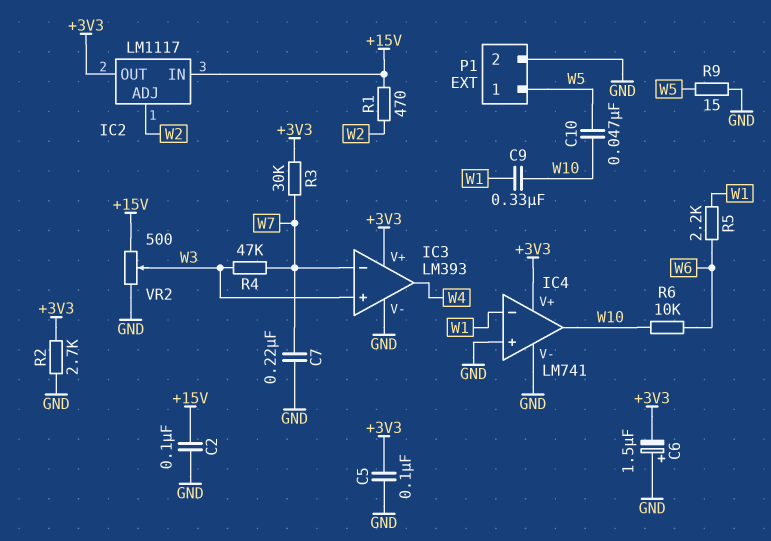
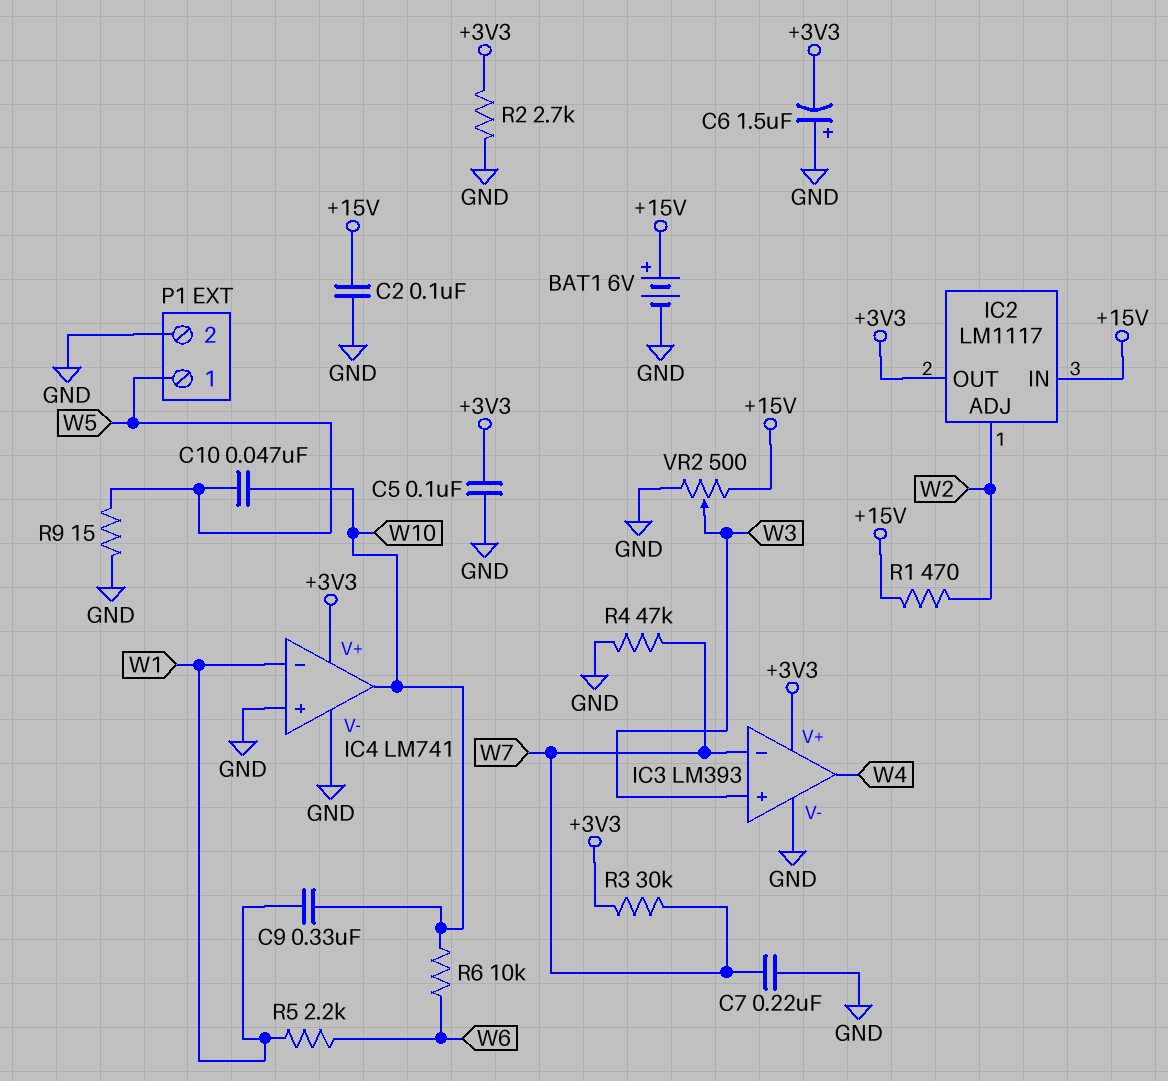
BAT1: none -> 6V (plus +15V, minus GND)
R4: 47k (W3, W7) -> 47k (GND, W7)

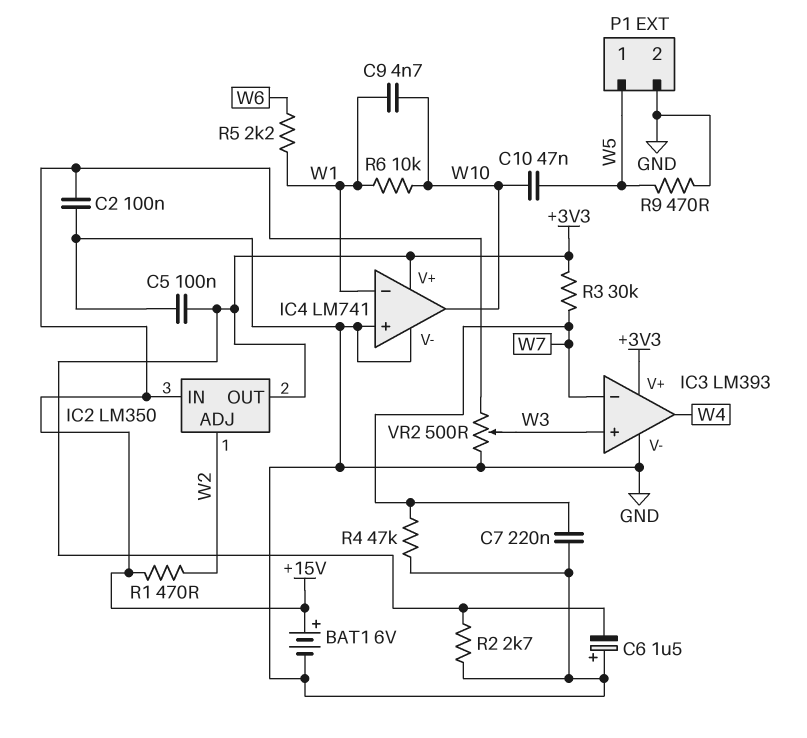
C9: 330nF (W1, W10) -> 4.7nF (W1, W10)
IC2: LM1117 -> LM350
R6: 10k (W6, W10) -> 10k (W1, W10)
R9: 15 (GND, W5) -> 470 (GND, W5)

